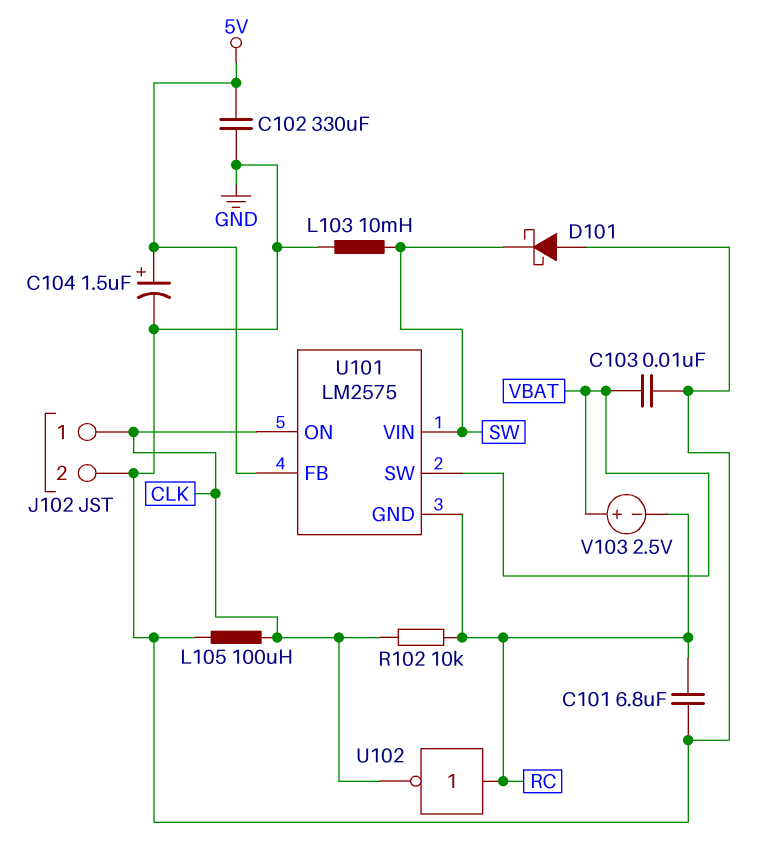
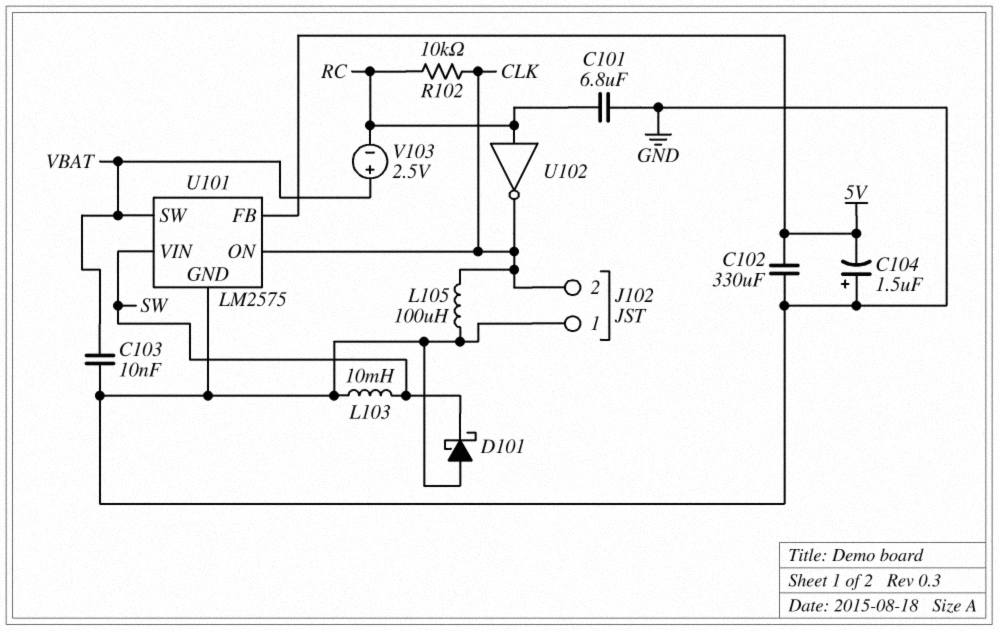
C104: 1.5uF (plus 5V, minus GND) -> 1.5uF (plus GND, minus 5V)
J102 pin 1: CLK -> GND
J102 pin 2: GND -> CLK
U101 pin GND: RC -> GND

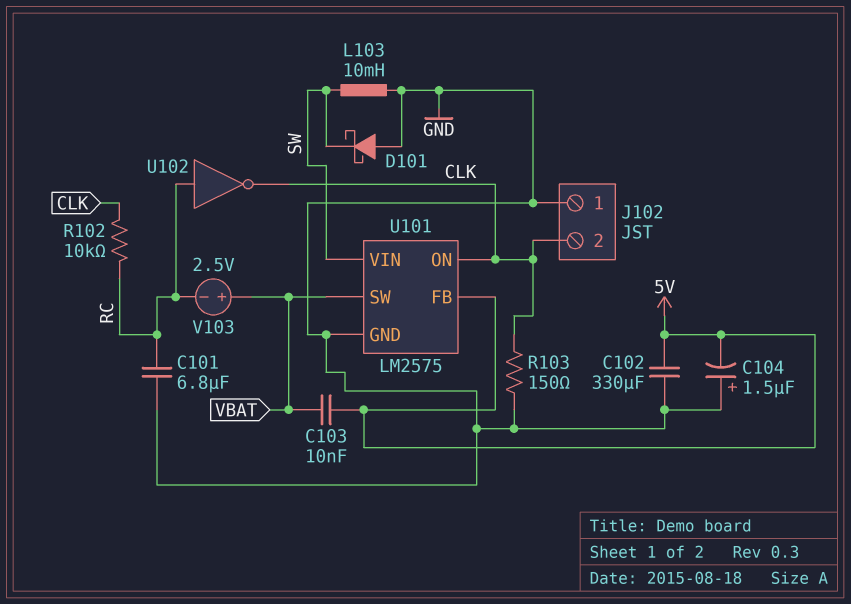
C103: 10nF (GND, VBAT) -> 10nF (5V, VBAT)
L105: 100uH (CLK, GND) -> none
R103: none -> 150 (CLK, GND)

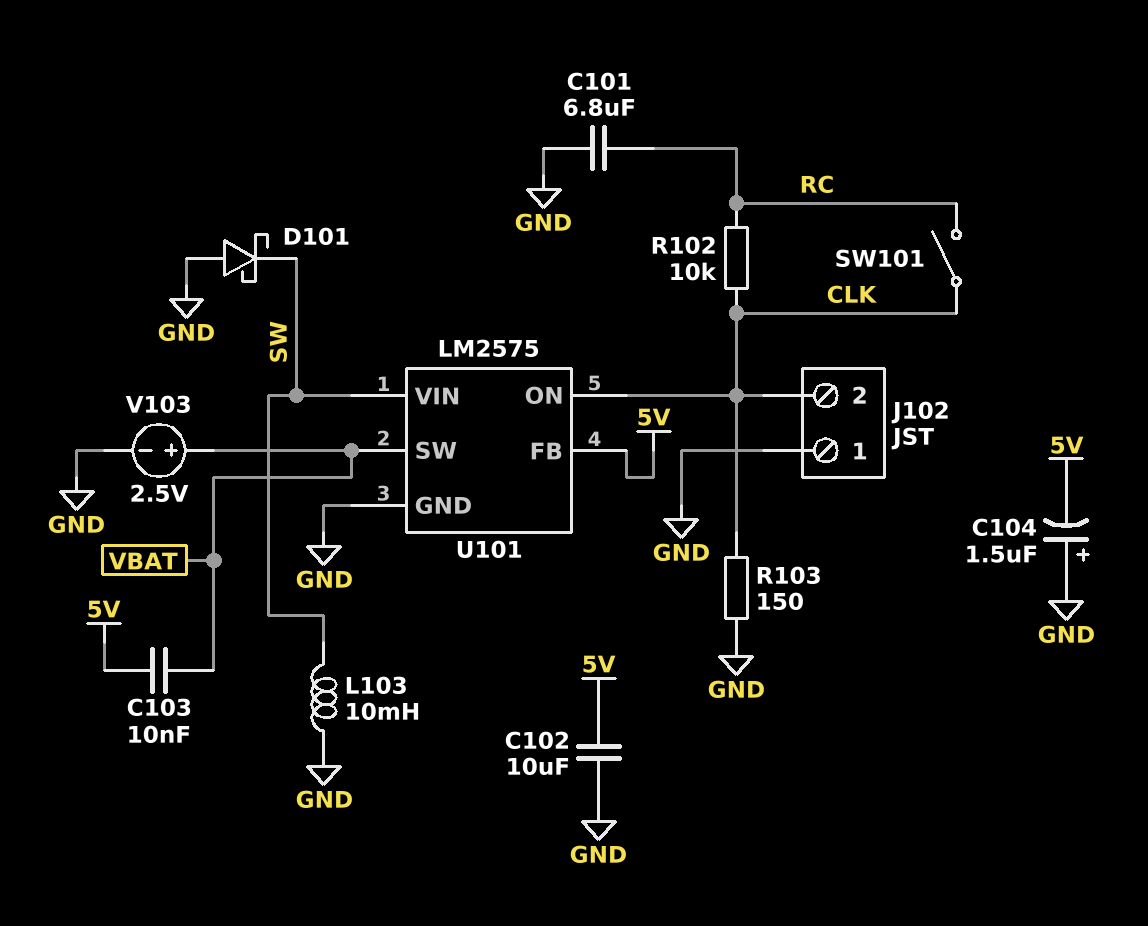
C102: 330uF (5V, GND) -> 10uF (5V, GND)
SW101: none -> switch (CLK, RC)
U102: NOT (in RC, out CLK) -> none
V103: 2.5V (plus VBAT, minus RC) -> 2.5V (plus VBAT, minus GND)

